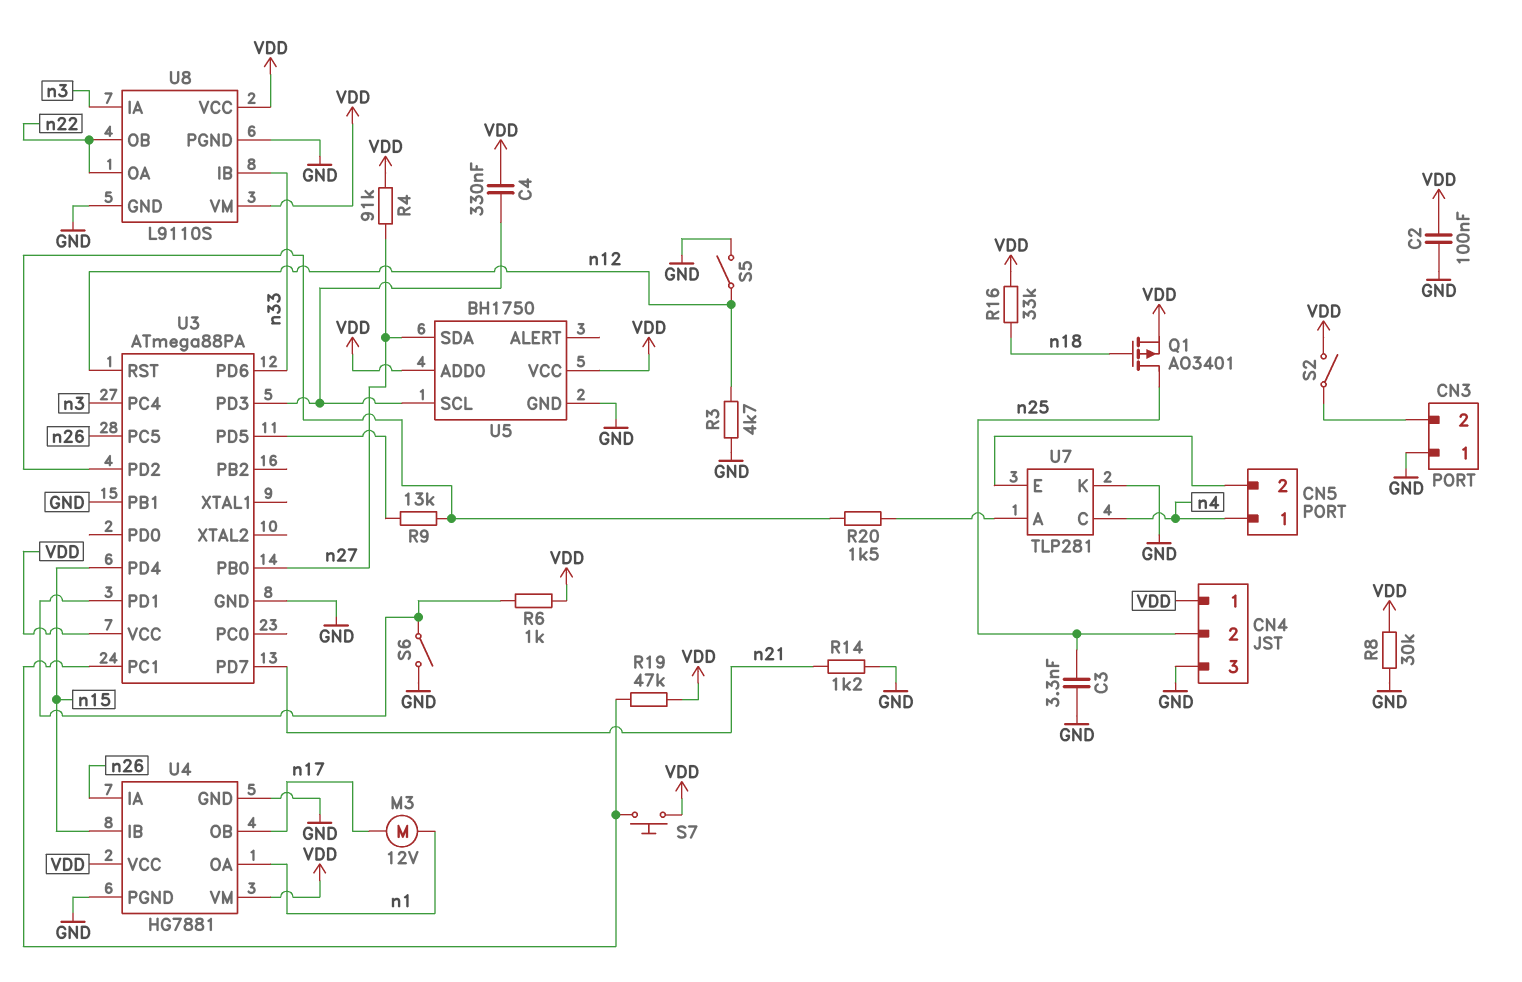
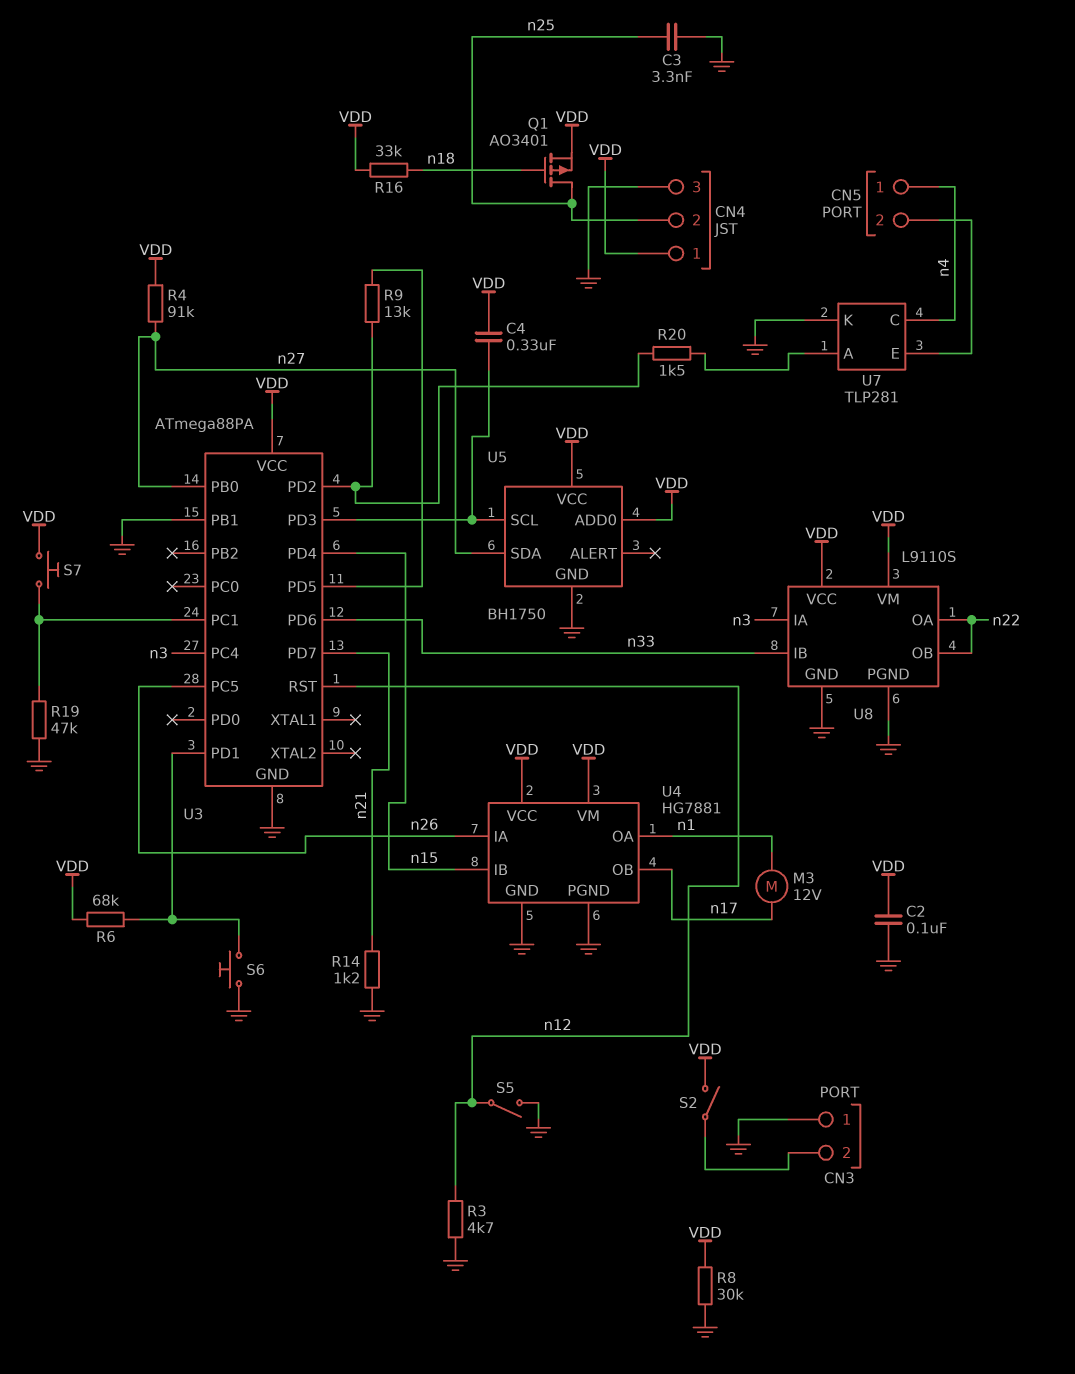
R6: 1k (U3/PD1, VDD) -> 68k (U3/PD1, VDD)
R19: 47k (U3/PC1, VDD) -> 47k (GND, U3/PC1)
S6: switch (GND, U3/PD1) -> button (GND, U3/PD1)

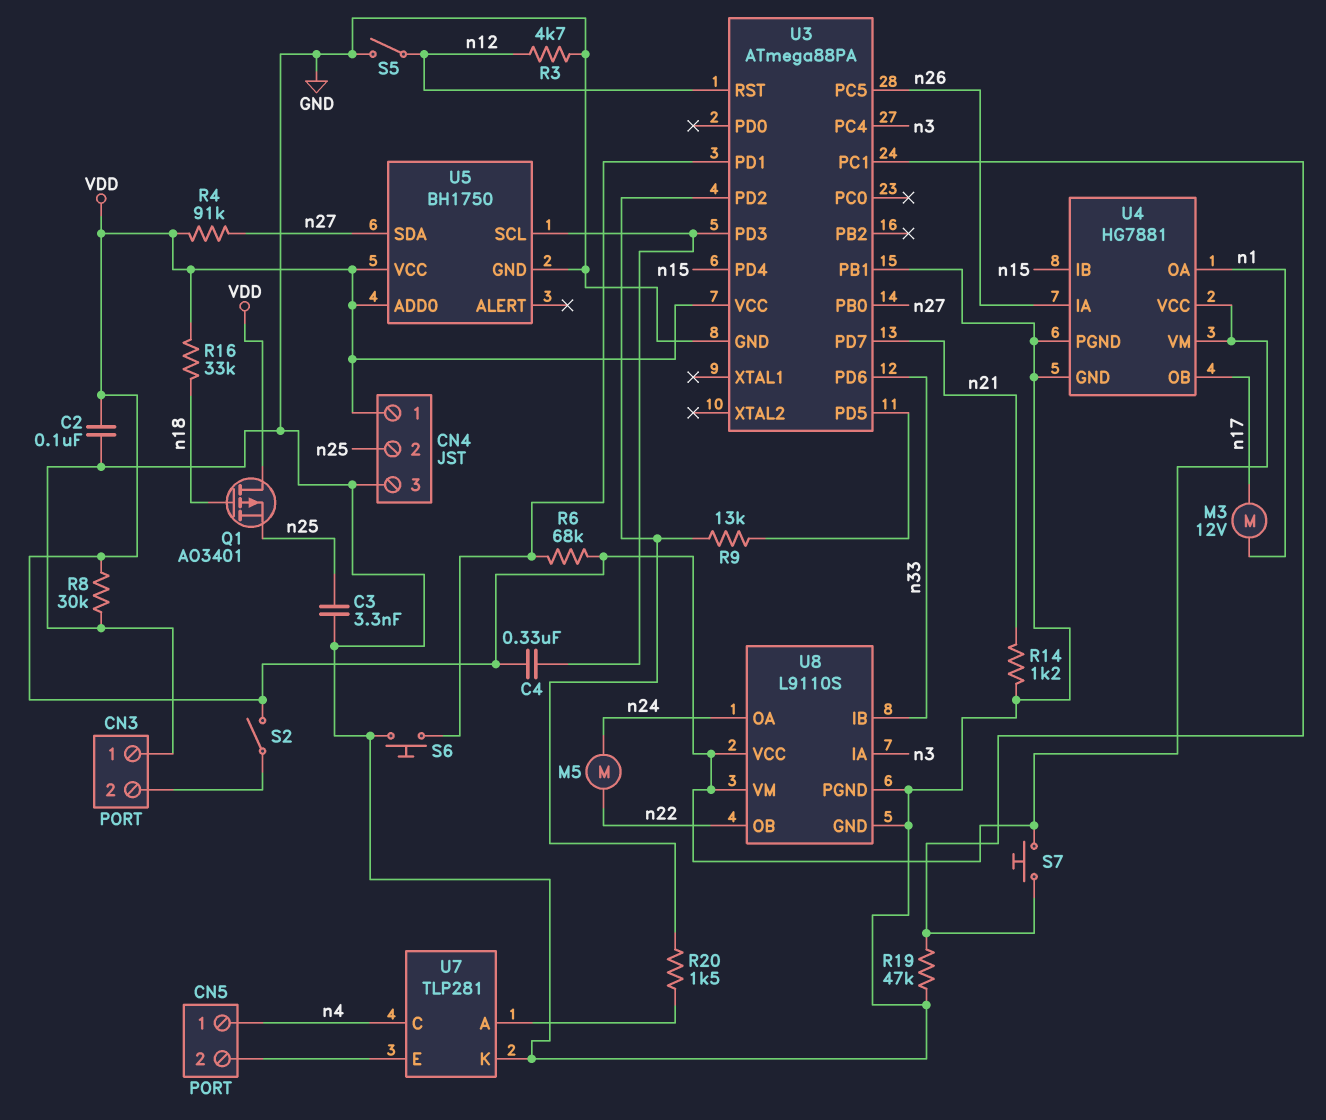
M5: none -> motor (n22, n24)
Q1: PMOS AO3401 (G n18, D n25, S VDD) -> PMOS AO3401 (G n18, D VDD, S n25)
U8 pin OA: n22 -> n24

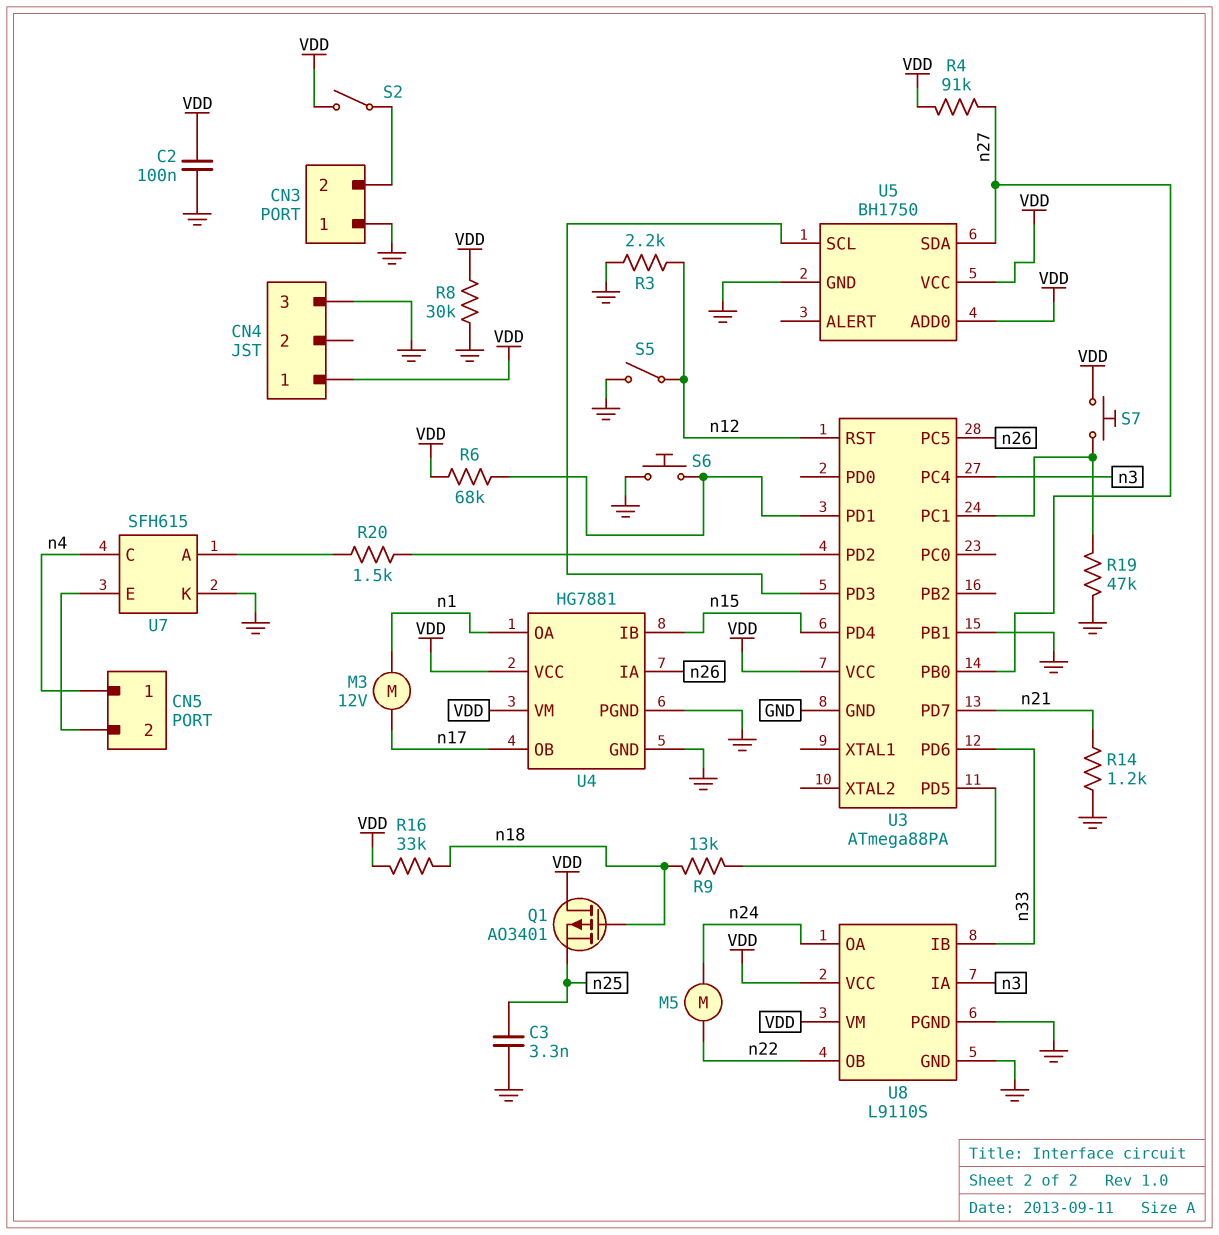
C4: 330nF (U3/PD3, VDD) -> none
CN4 pin 2: n25 -> none
R3: 4.7k (GND, n12) -> 2.2k (GND, n12)
R9: 13k (U3/PD2, U3/PD5) -> 13k (U3/PD5, n18)
U7: TLP281 -> SFH615

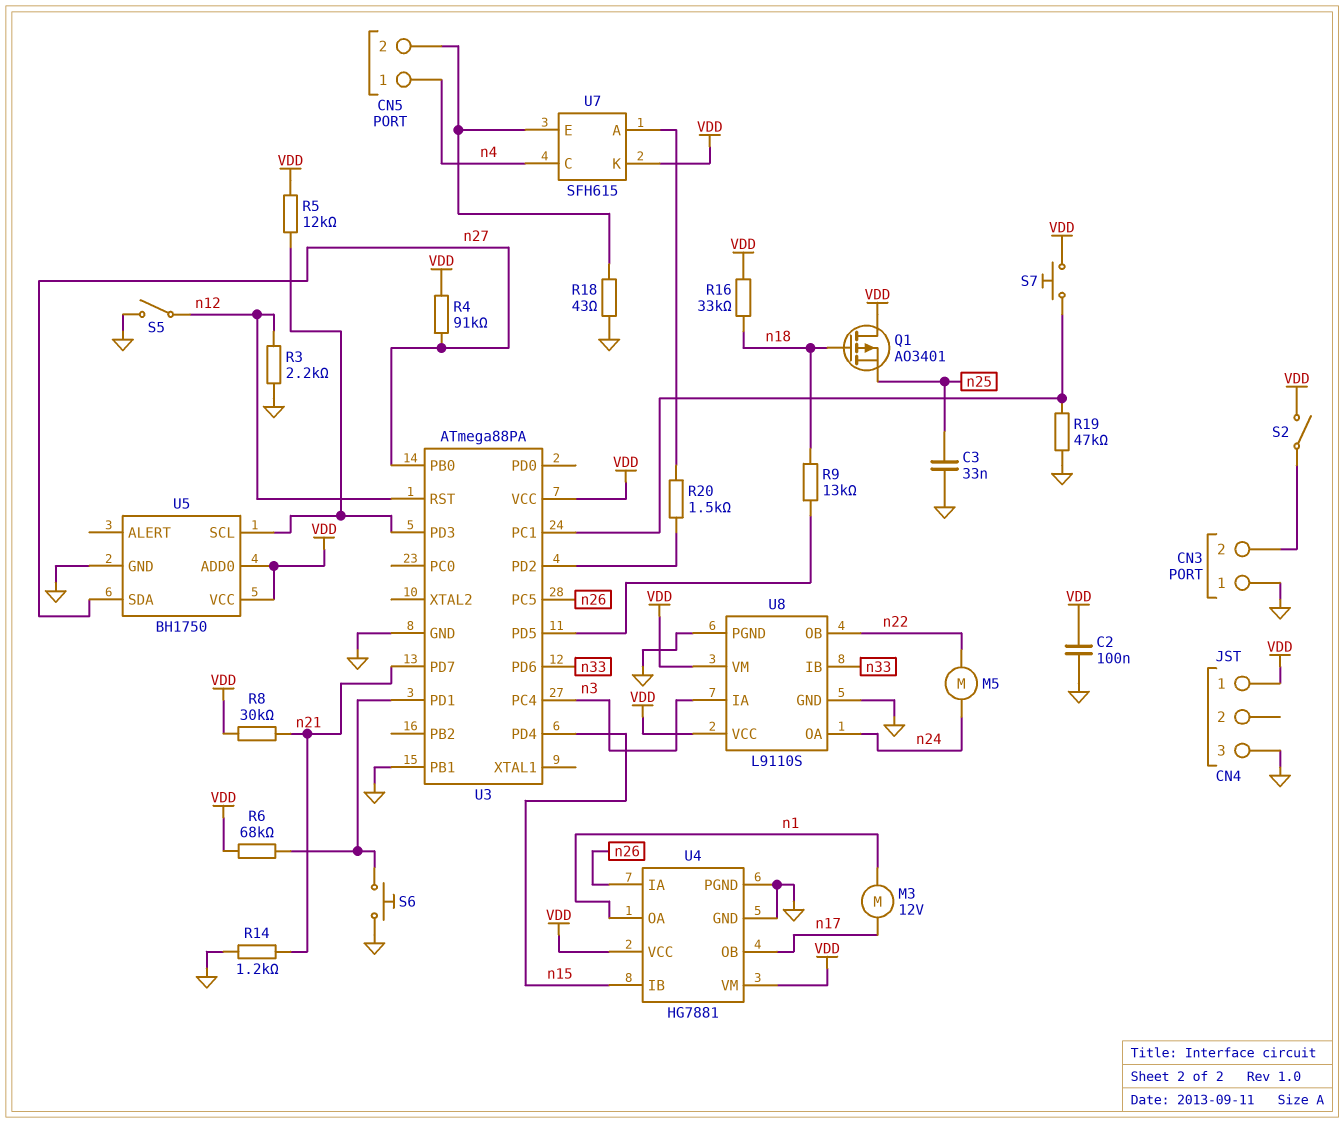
C3: 3.3nF (GND, n25) -> 33nF (GND, n25)
R5: none -> 12k (U3/PD3, VDD)
R8: 30k (GND, VDD) -> 30k (VDD, n21)
R18: none -> 43 (CN5/2, GND)
U7 pin K: GND -> VDD

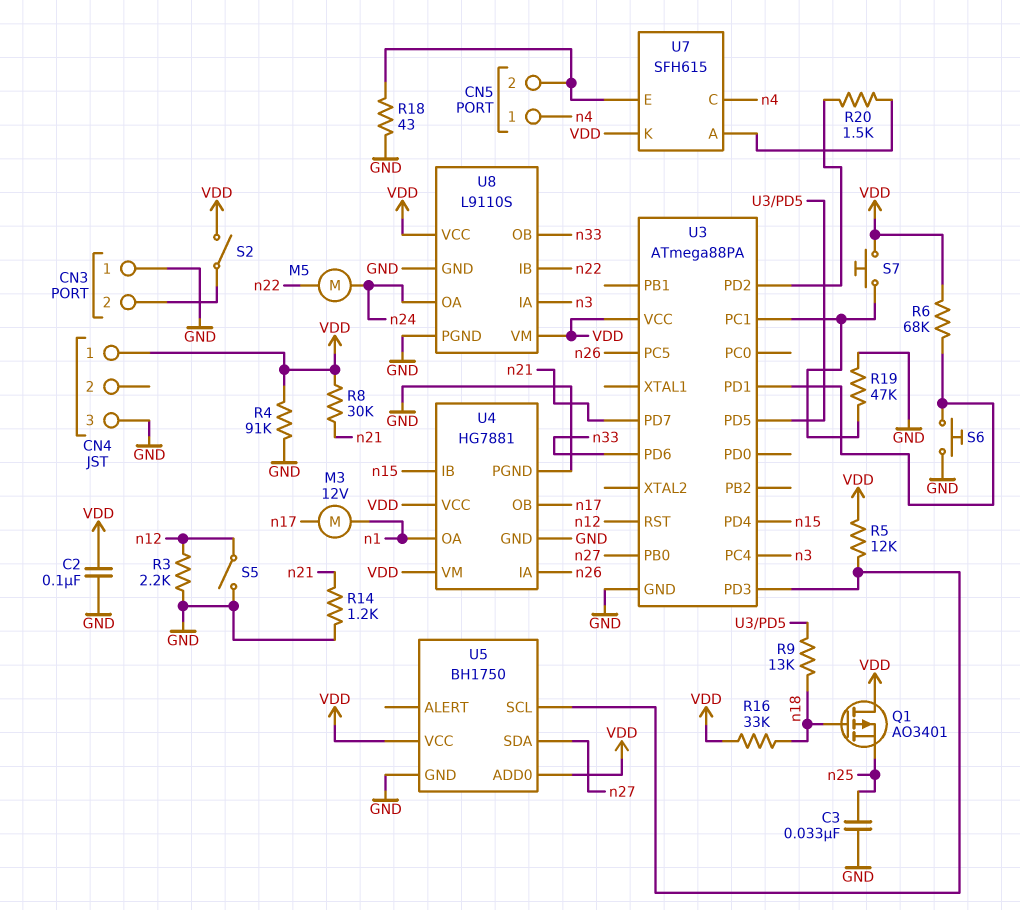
R4: 91k (VDD, n27) -> 91k (GND, VDD)
U3 pin PB1: GND -> none
U8 pin IB: n33 -> n22
U8 pin OB: n22 -> n33

